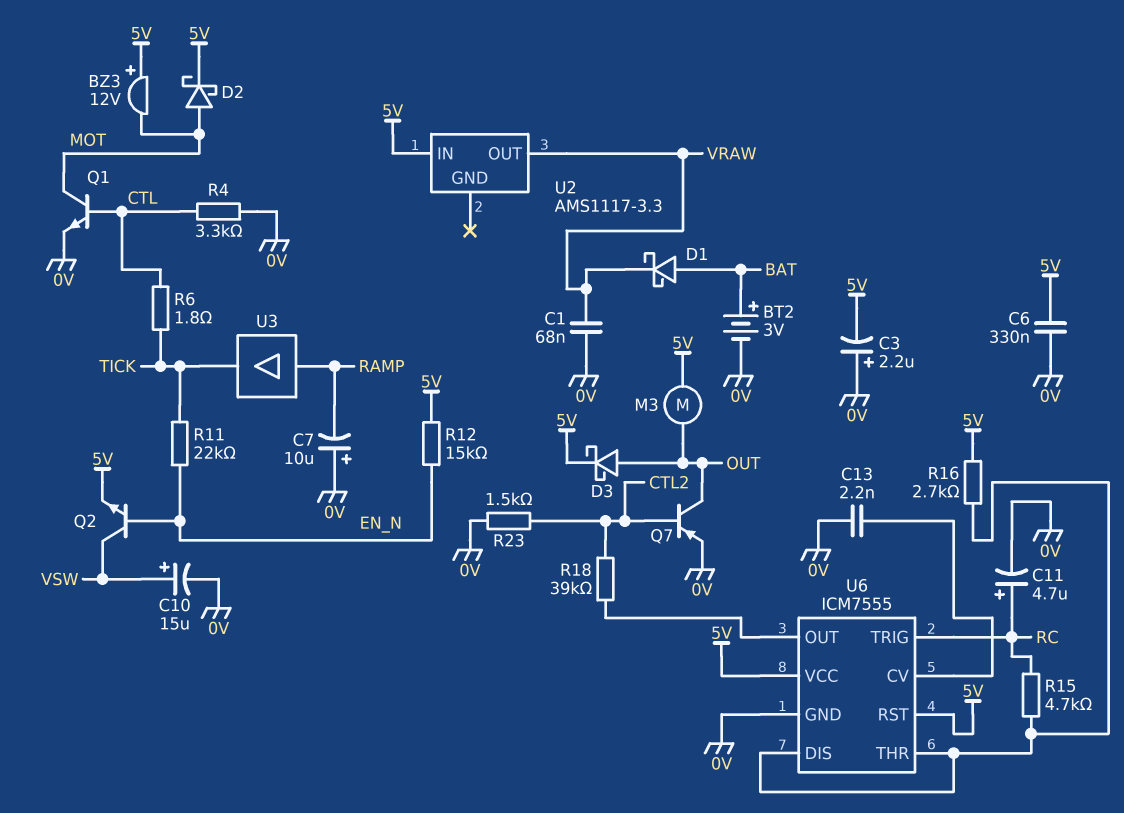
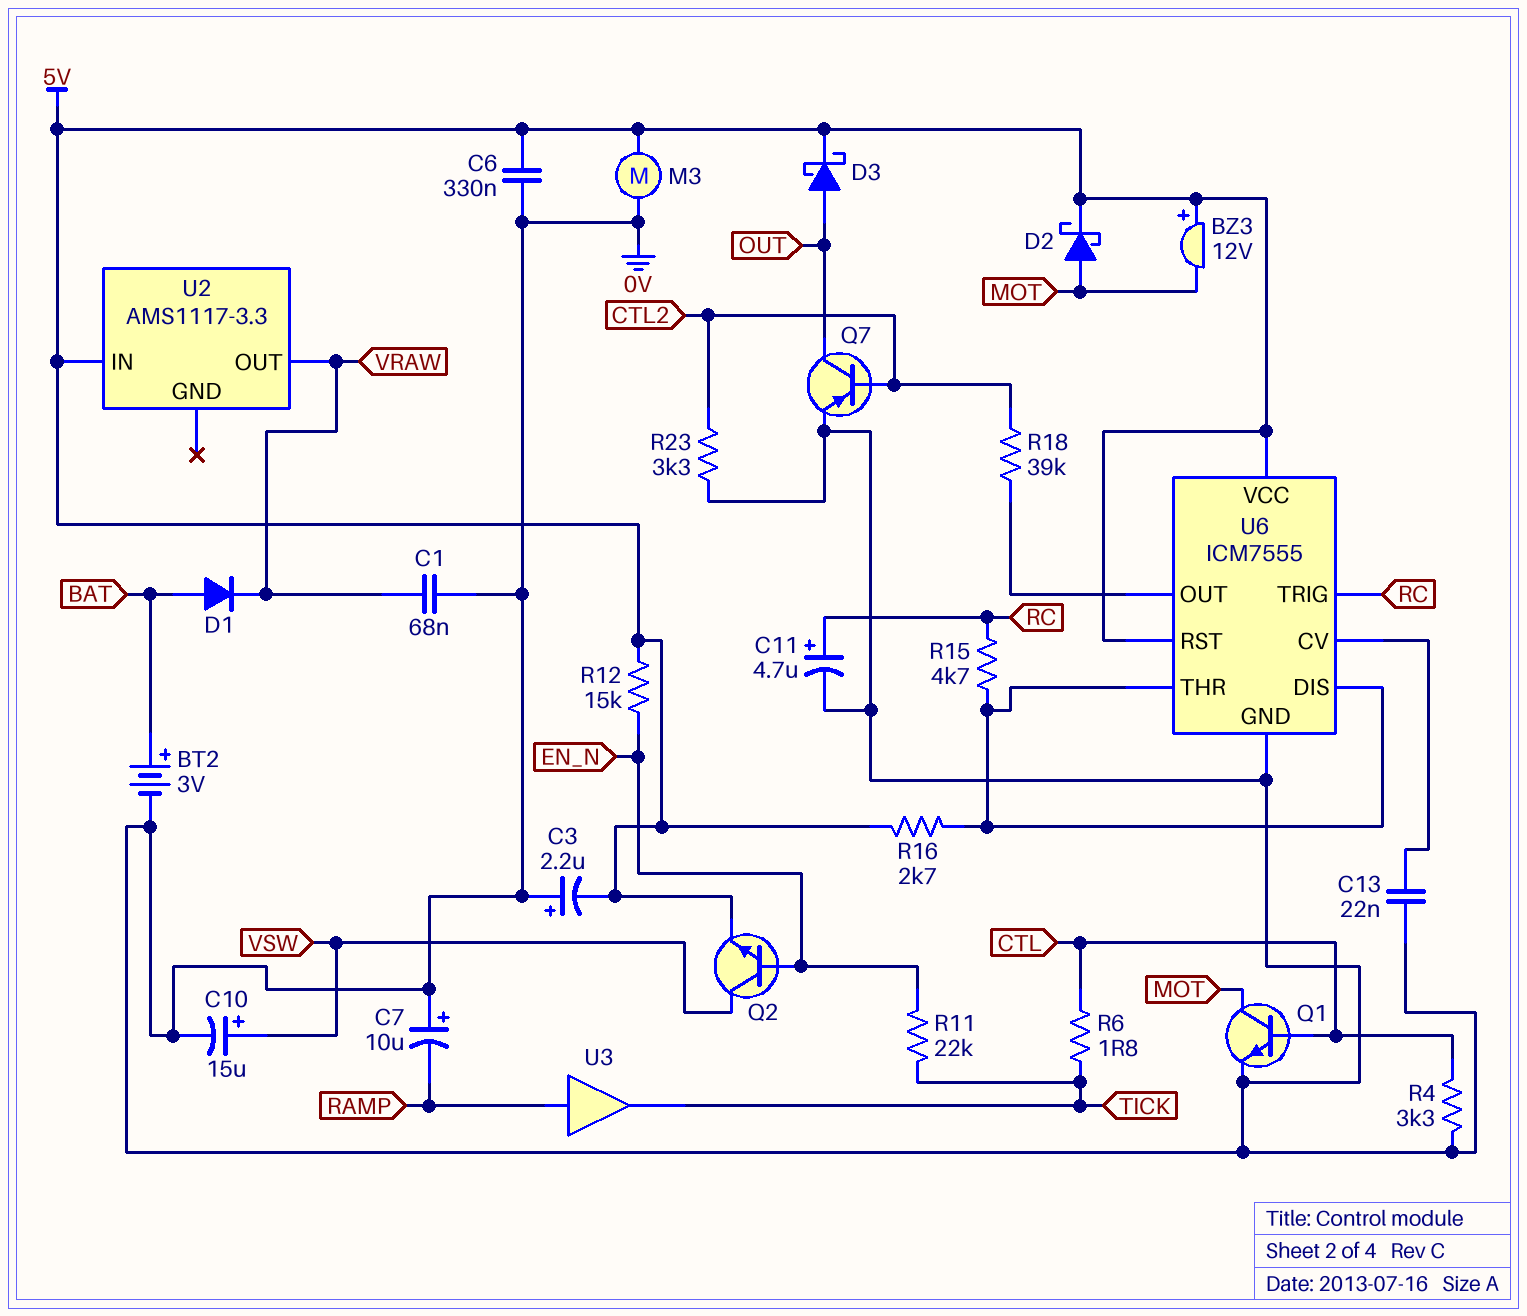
C13: 2.2nF (0V, U6/CV) -> 22nF (0V, U6/CV)
D1: schottky (A BAT, K VRAW) -> diode (A BAT, K VRAW)
M3: motor (5V, OUT) -> motor (0V, 5V)
R23: 1.5k (0V, CTL2) -> 3.3k (0V, CTL2)

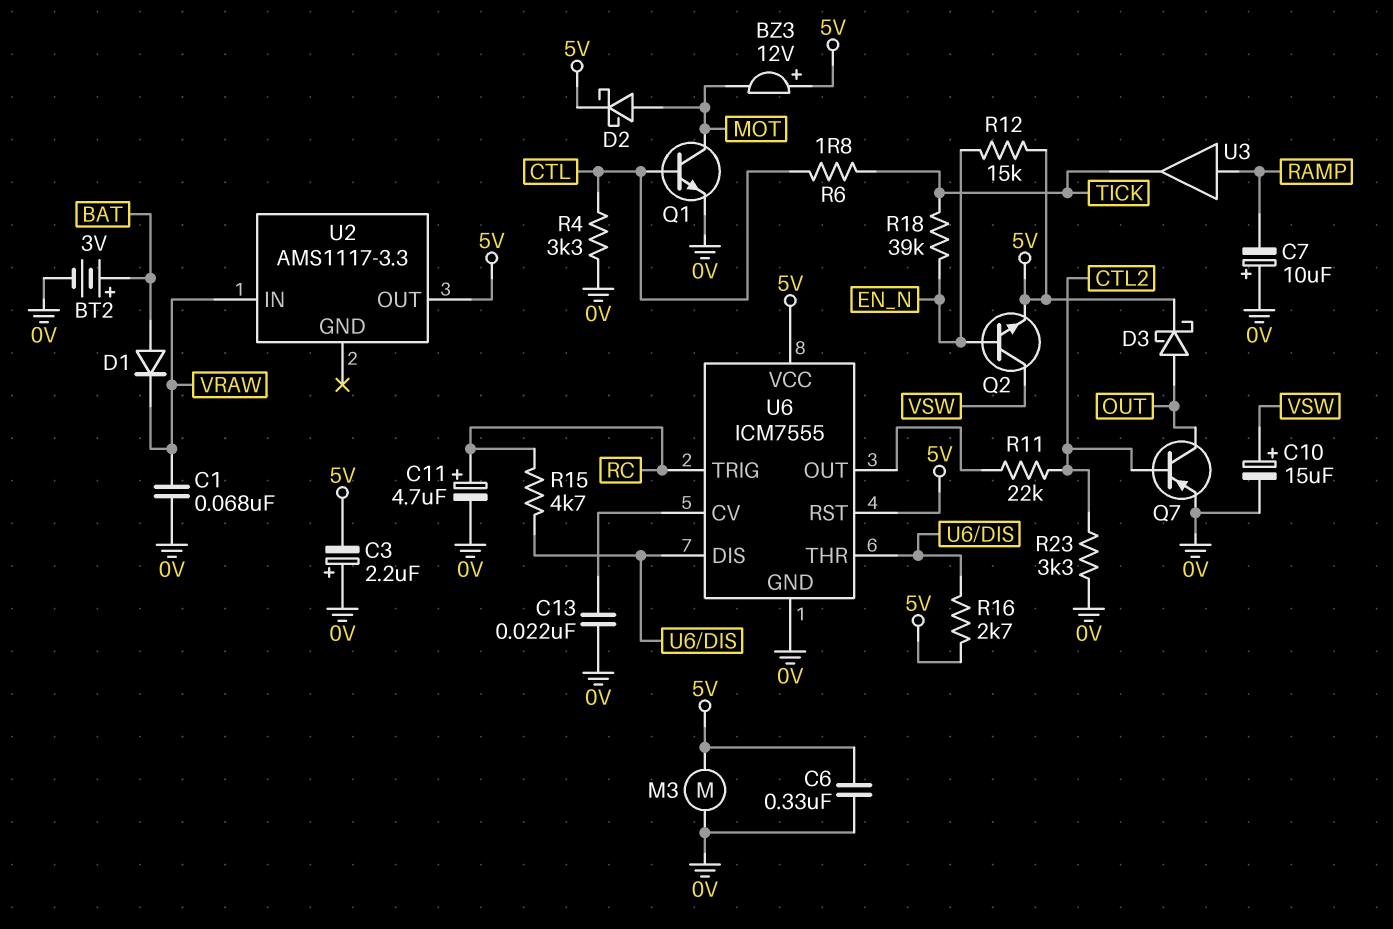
R11: 22k (EN_N, TICK) -> 22k (CTL2, U6/OUT)
R18: 39k (CTL2, U6/OUT) -> 39k (EN_N, TICK)
U2 pin IN: 5V -> VRAW
U2 pin OUT: VRAW -> 5V

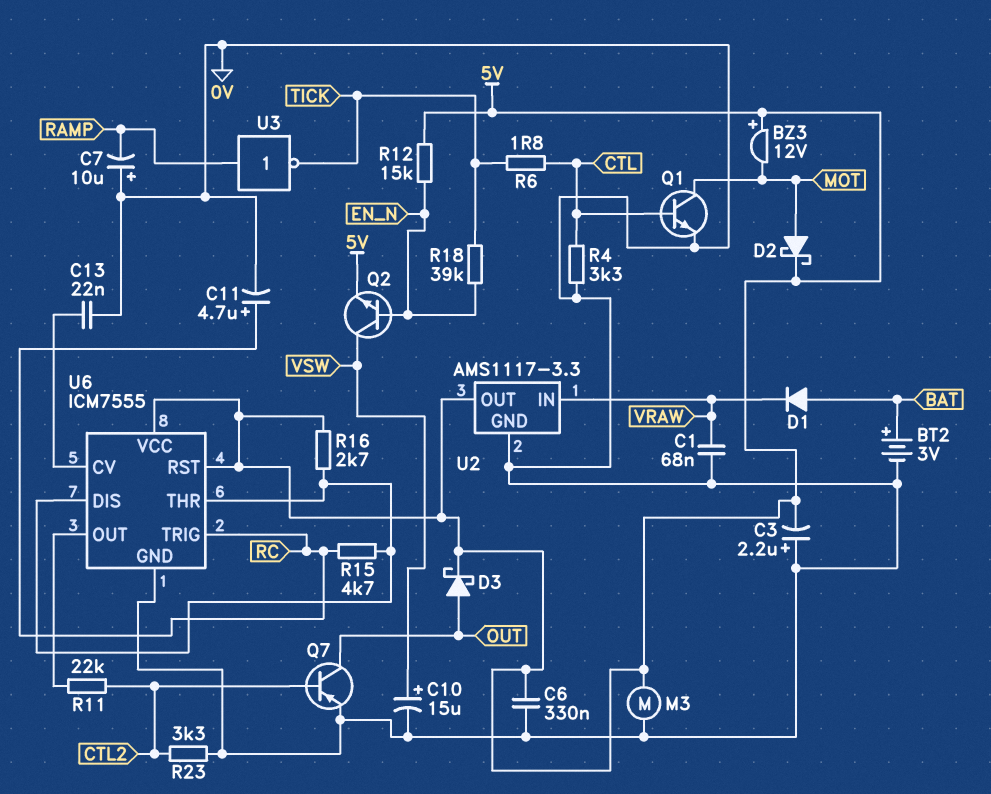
U2 pin GND: none -> 0V
U3: buffer (in RAMP, out TICK) -> NOT (in RAMP, out TICK)

